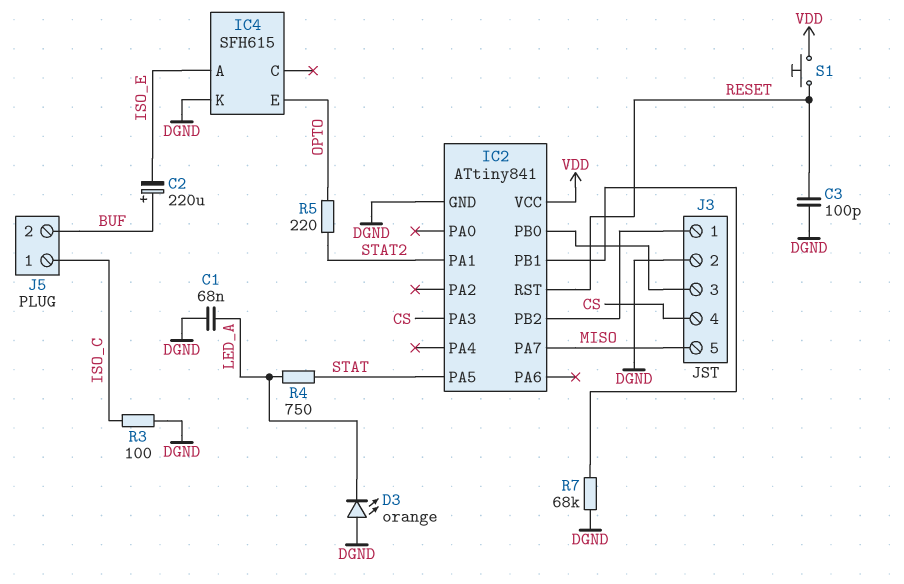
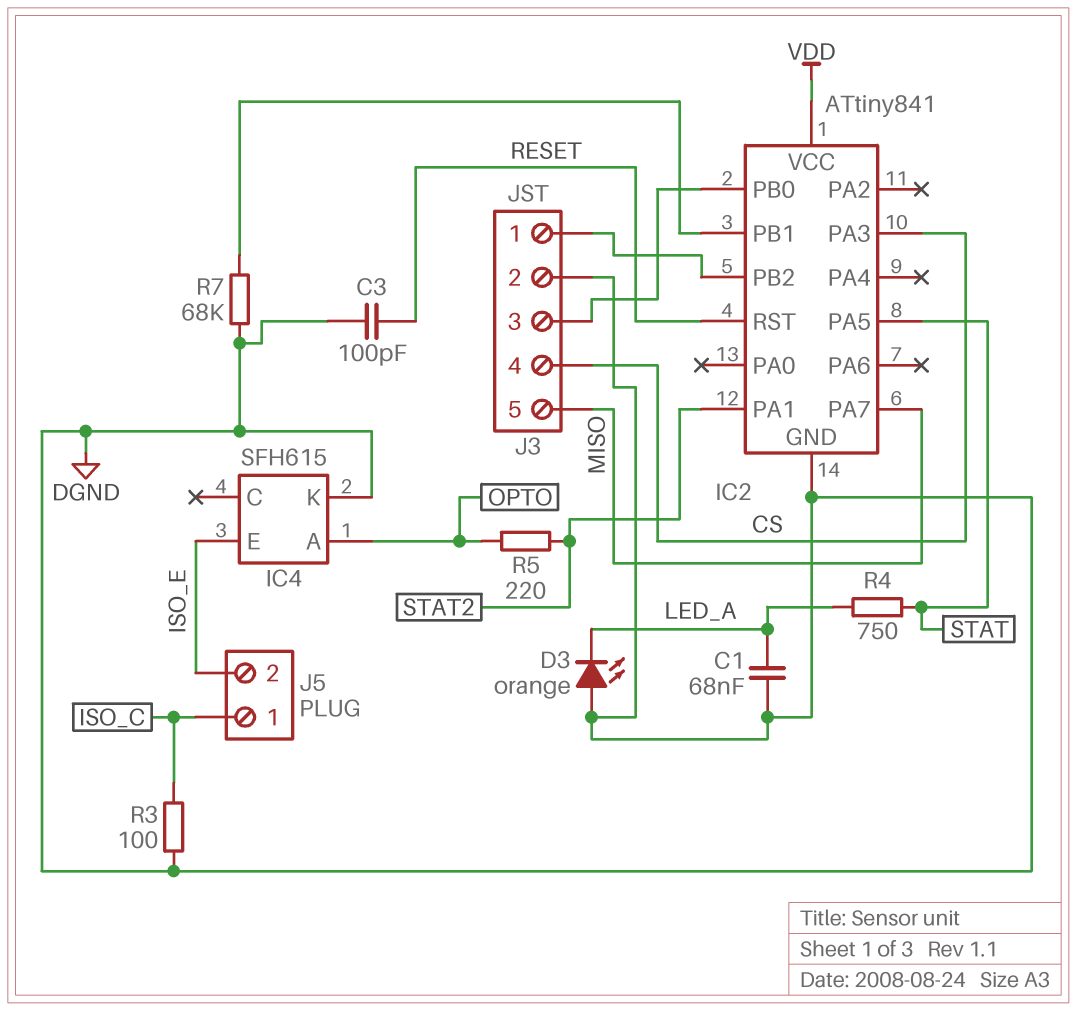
C2: 220uF (plus BUF, minus ISO_E) -> none
IC4 pin A: ISO_E -> OPTO
IC4 pin E: OPTO -> ISO_E
J5 pin 2: BUF -> ISO_E
S1: button (RESET, VDD) -> none

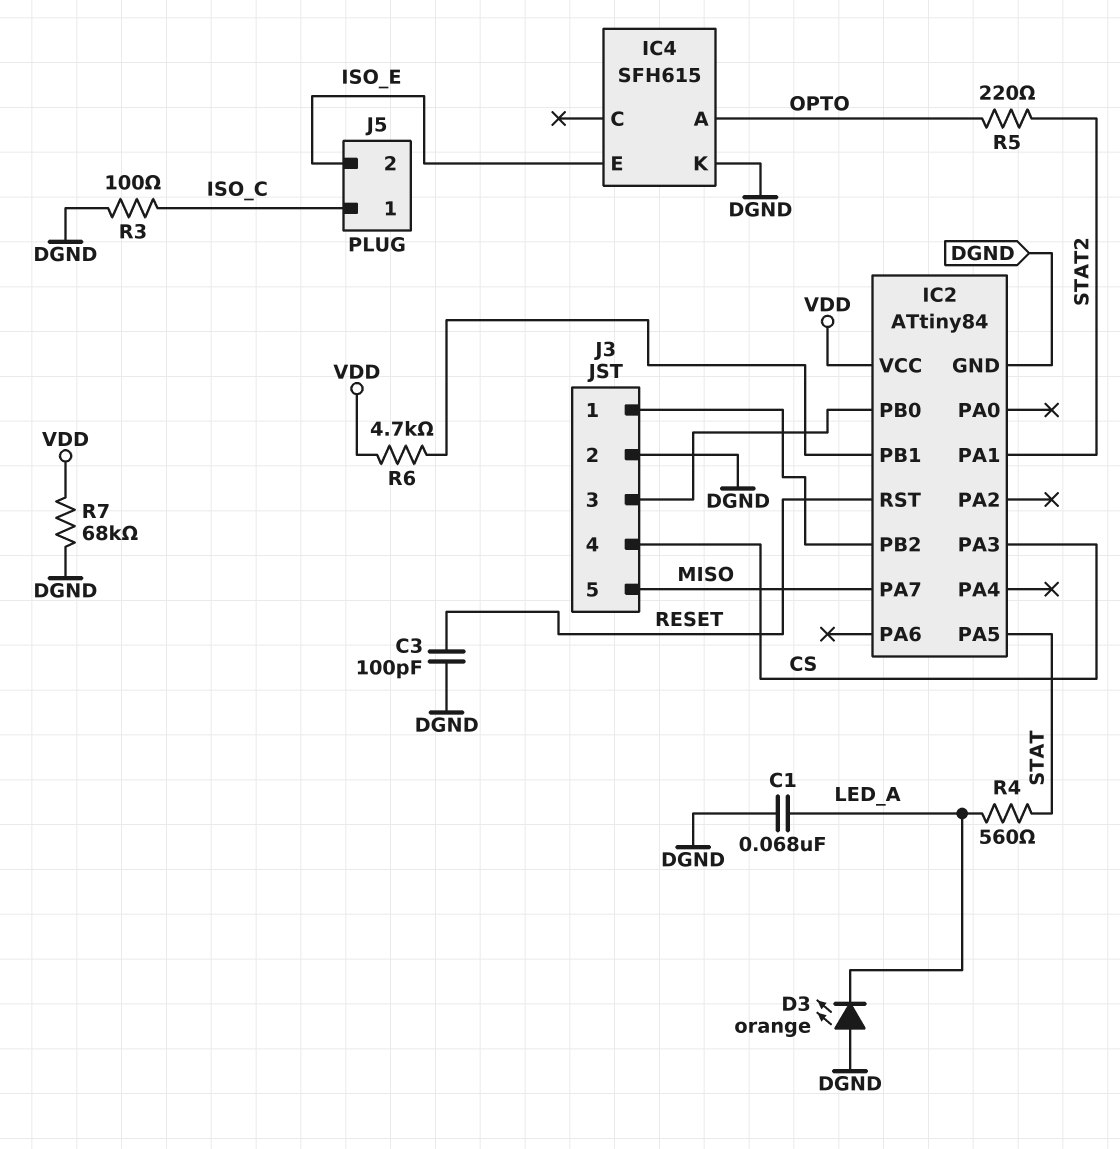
IC2: ATtiny841 -> ATtiny84
R4: 750 (LED_A, STAT) -> 560 (LED_A, STAT)
R6: none -> 4.7k (IC2/PB1, VDD)
R7: 68k (DGND, IC2/PB1) -> 68k (DGND, VDD)

